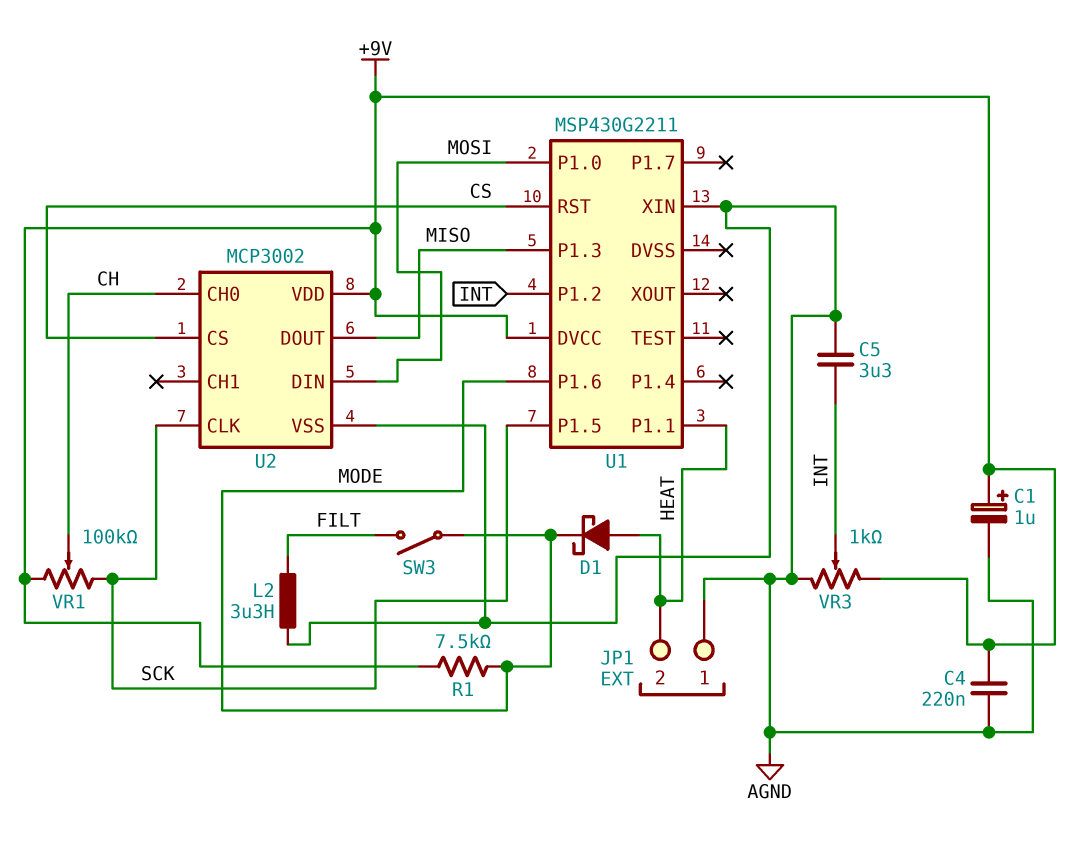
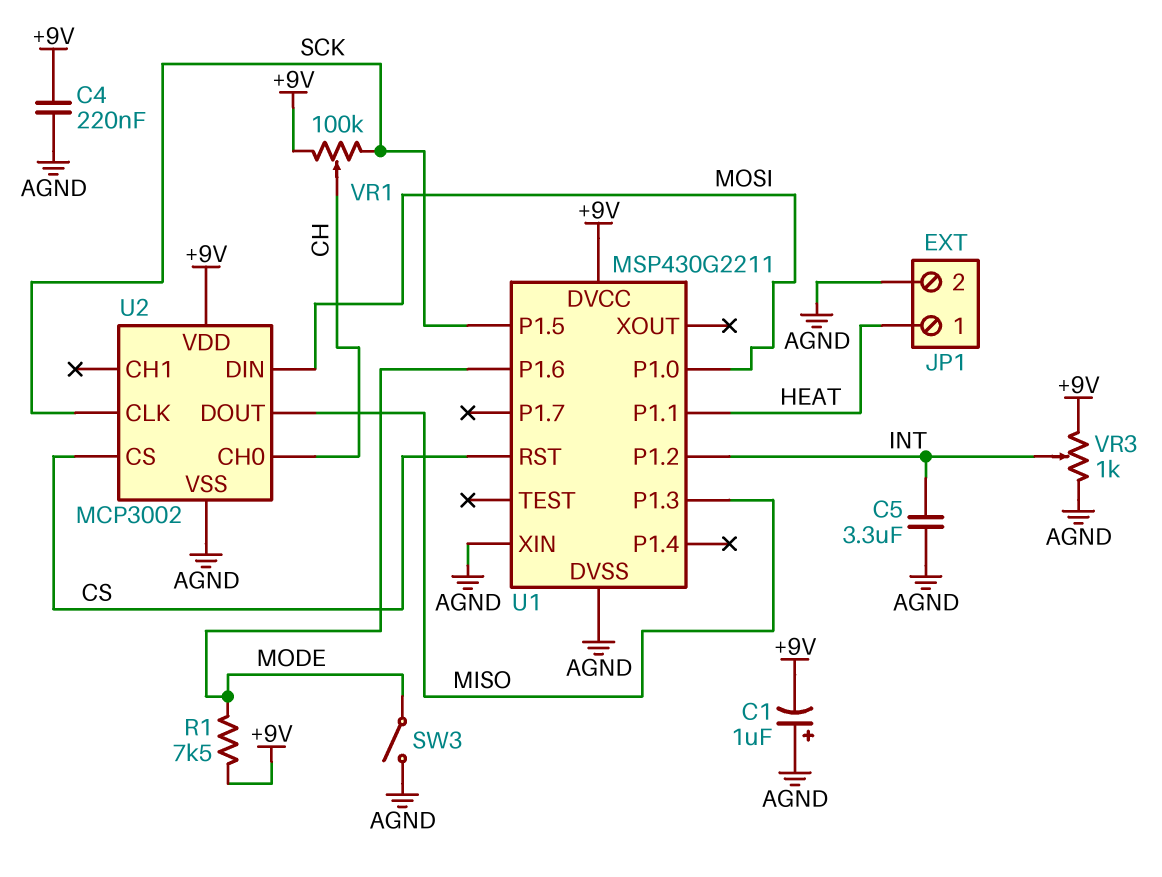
C1: 1uF (plus +9V, minus AGND) -> 1uF (plus AGND, minus +9V)
D1: schottky (A HEAT, K MODE) -> none
JP1 pin 1: AGND -> HEAT
JP1 pin 2: HEAT -> AGND
L2: 3.3uH (AGND, FILT) -> none
SW3: switch (FILT, MODE) -> switch (AGND, MODE)
U1 pin DVSS: none -> AGND

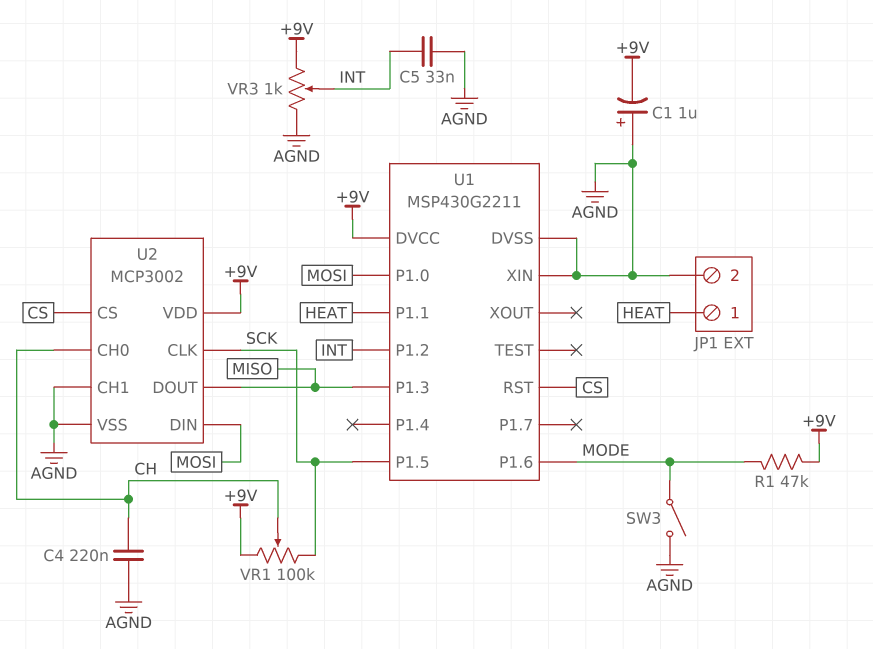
C4: 220nF (+9V, AGND) -> 220nF (AGND, CH)
C5: 3.3uF (AGND, INT) -> 33nF (AGND, INT)
R1: 7.5k (+9V, MODE) -> 47k (+9V, MODE)
U2 pin CH1: none -> AGND

